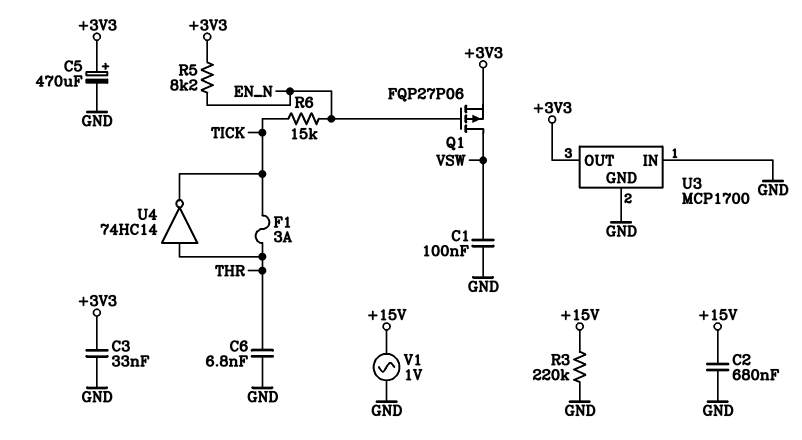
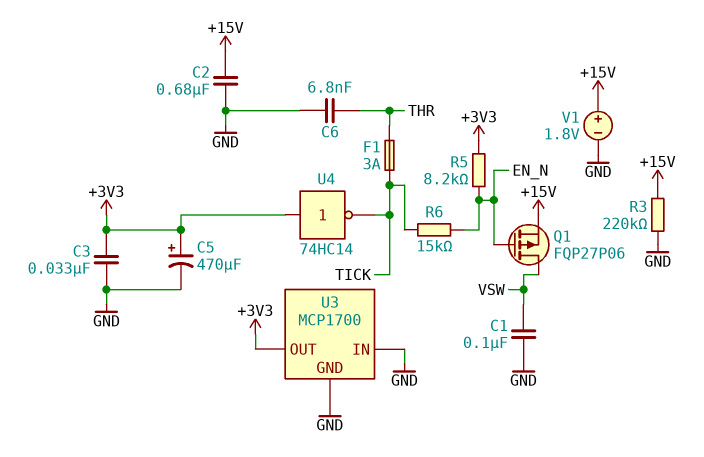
Q1: PMOS FQP27P06 (G EN_N, D VSW, S +3V3) -> PMOS FQP27P06 (G EN_N, D VSW, S +15V)
U4: NOT 74HC14 (in THR, out TICK) -> NOT 74HC14 (in +3V3, out TICK)
V1: AC 1V (+15V, GND) -> 1.8V (plus +15V, minus GND)

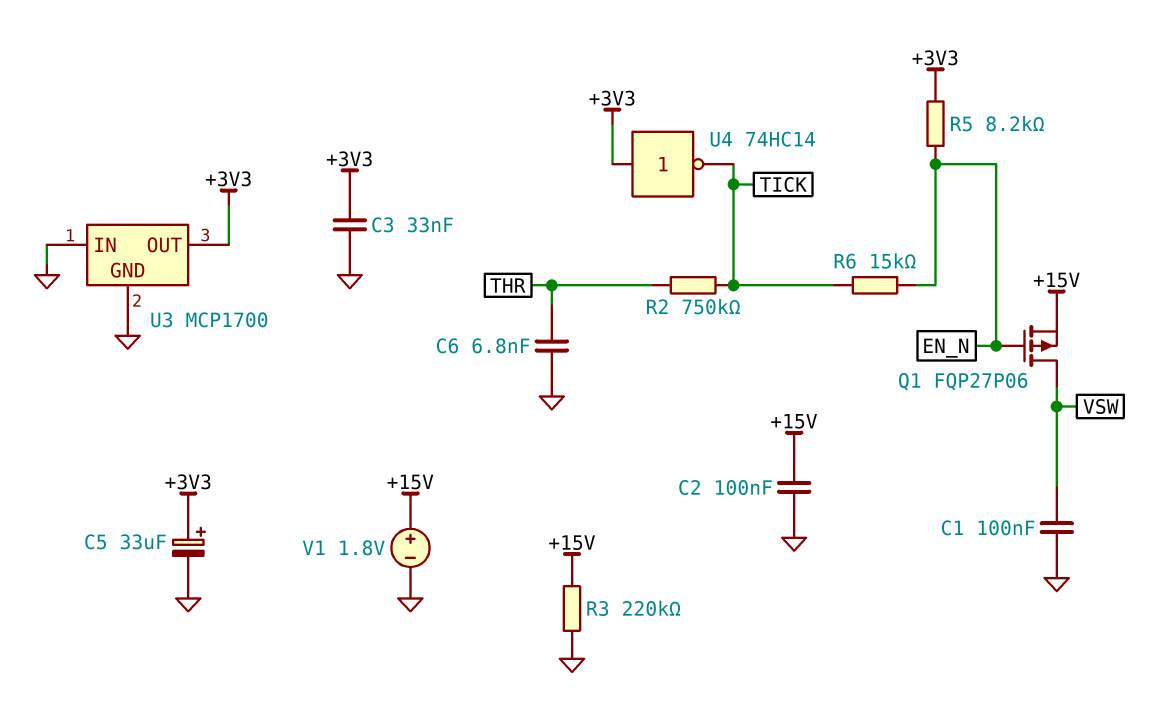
C2: 680nF (+15V, GND) -> 100nF (+15V, GND)
C5: 470uF (plus +3V3, minus GND) -> 33uF (plus +3V3, minus GND)
F1: 3A (THR, TICK) -> none
R2: none -> 750k (THR, TICK)

